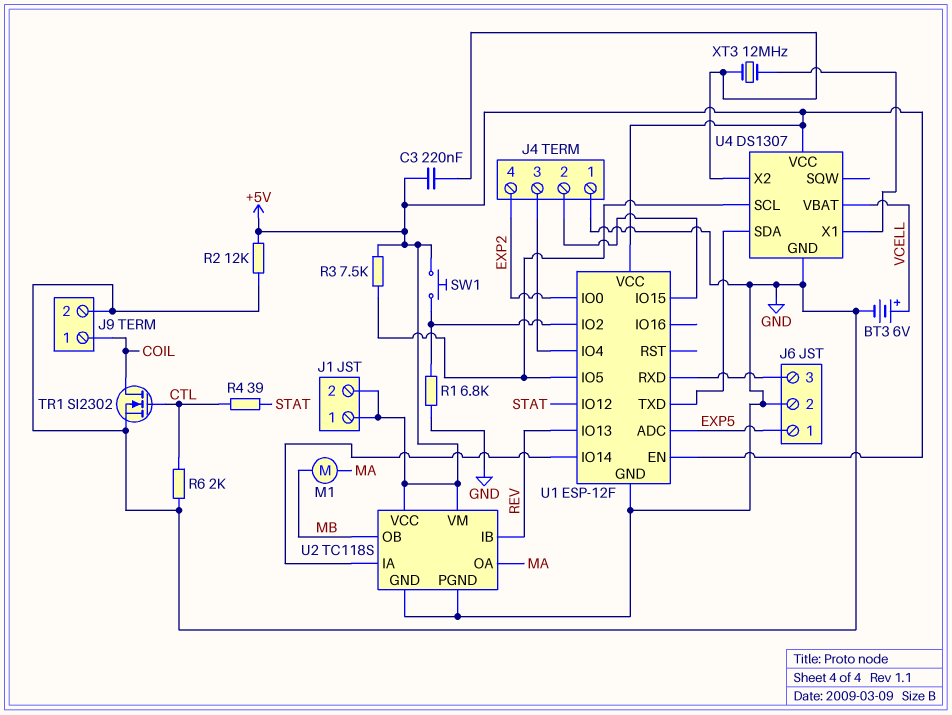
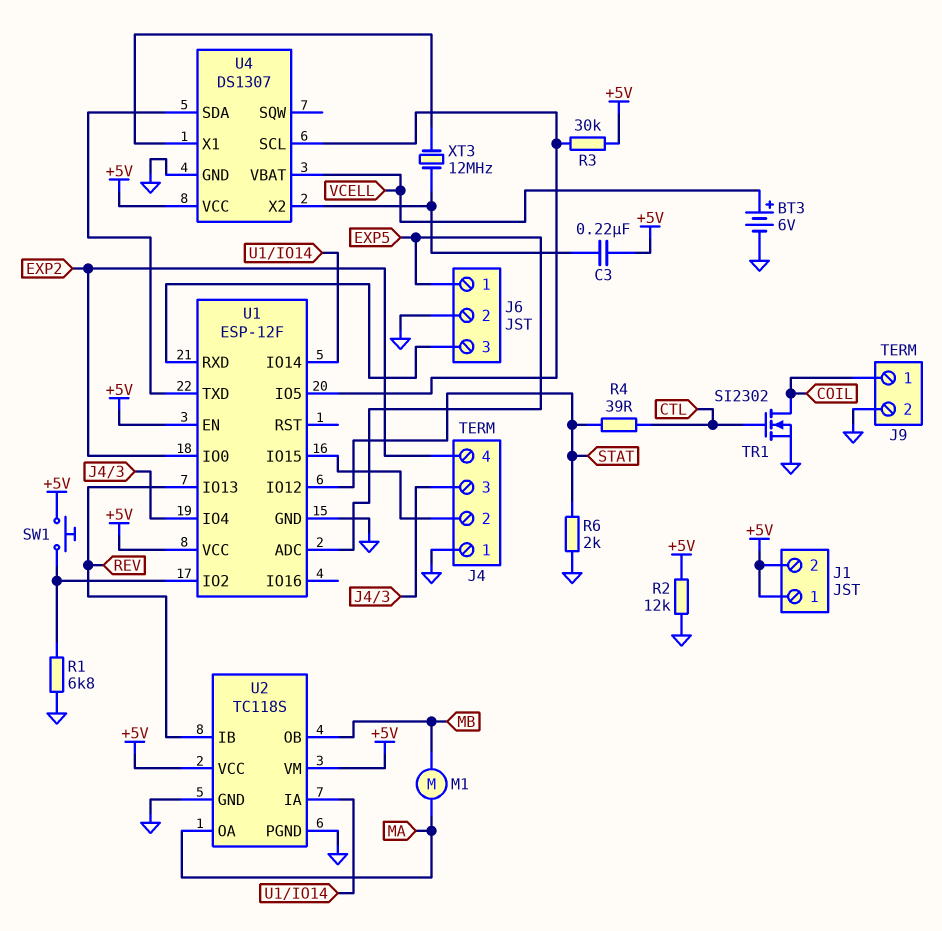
R3: 7.5k (+5V, U1/IO5) -> 30k (+5V, U1/IO5)
R6: 2k (CTL, GND) -> 2k (GND, STAT)

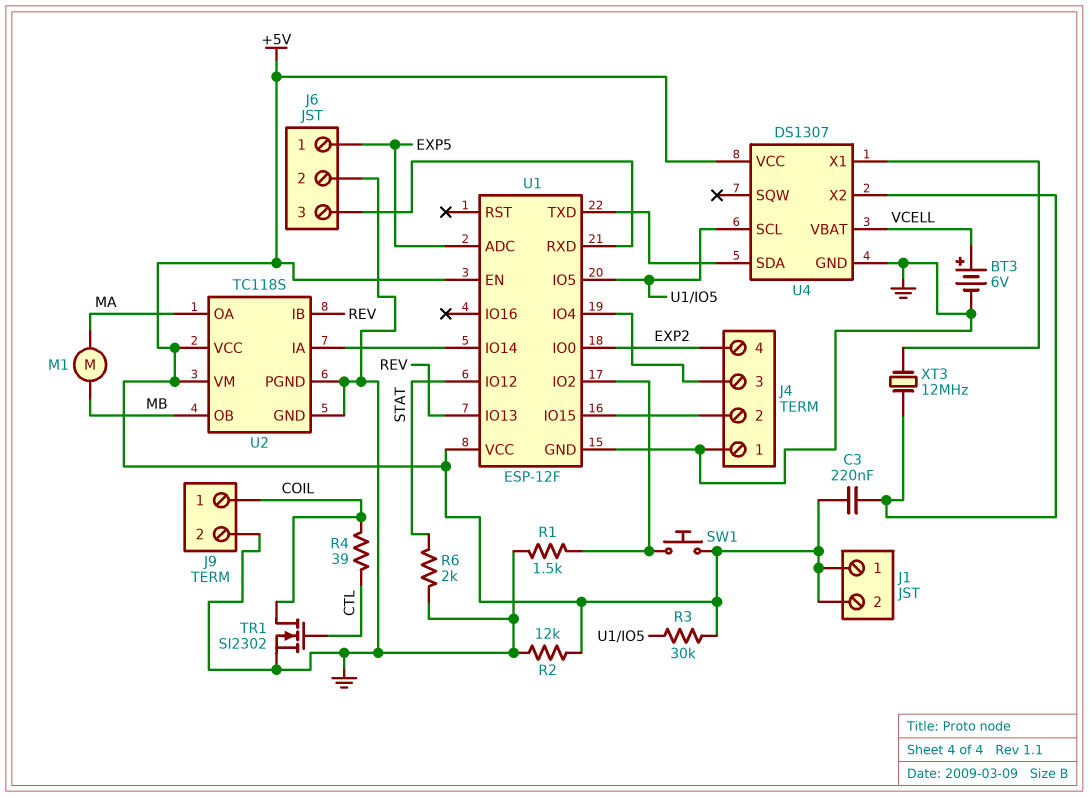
R1: 6.8k (GND, U1/IO2) -> 1.5k (GND, U1/IO2)
R4: 39 (CTL, STAT) -> 39 (COIL, CTL)

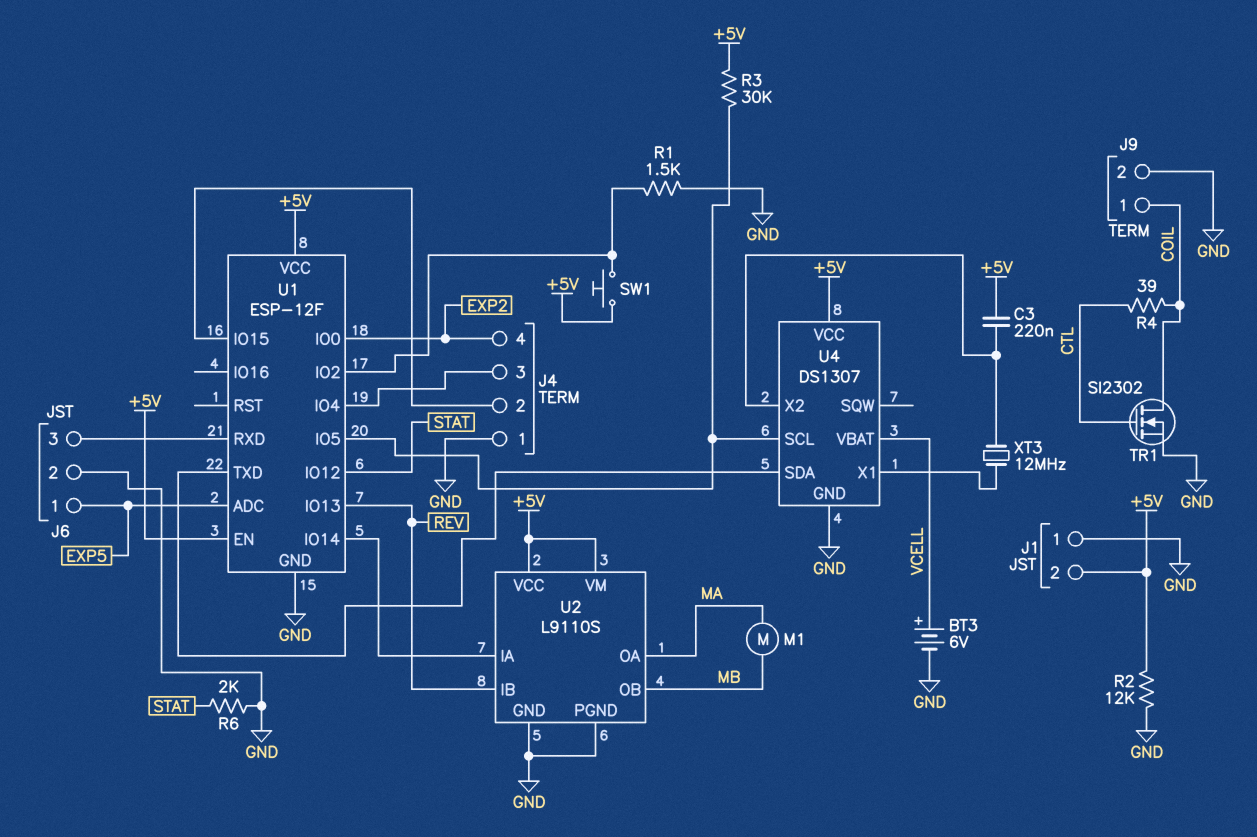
J1 pin 1: +5V -> GND
U2: TC118S -> L9110S

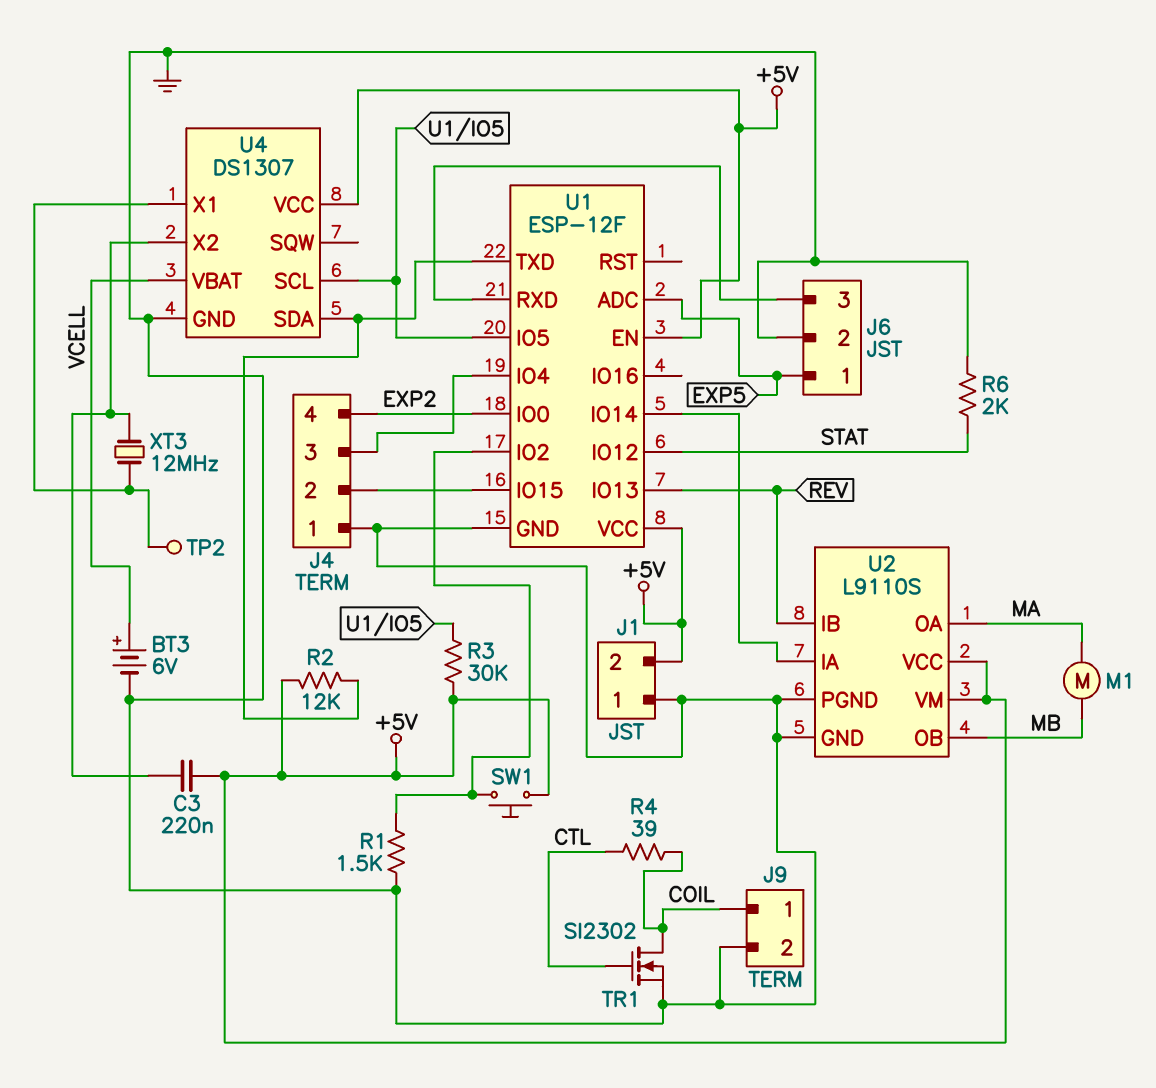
R2: 12k (+5V, GND) -> 12k (+5V, U1/TXD)
TP2: none -> test point (U4/X1)

